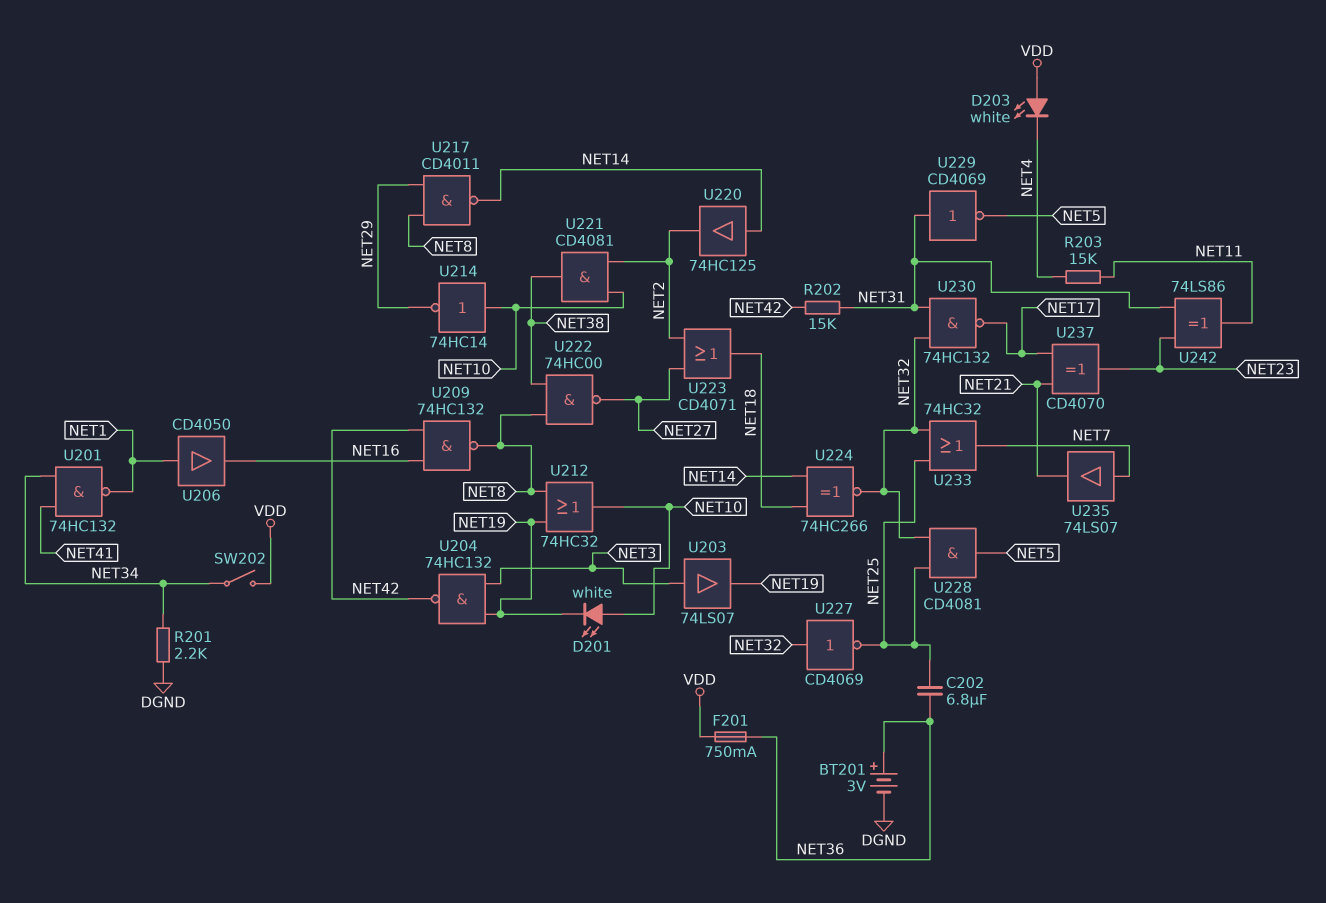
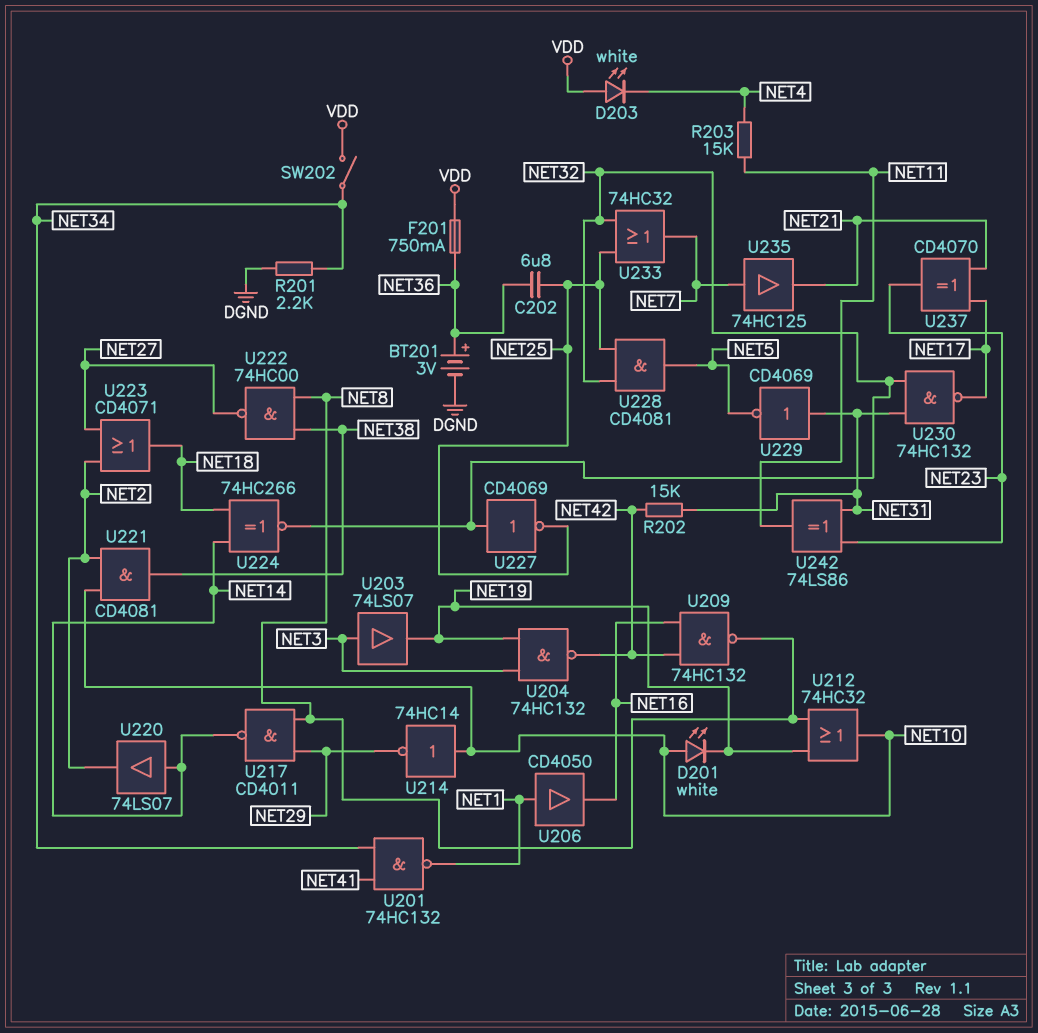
U220: buffer 74HC125 (in NET14, out NET2) -> buffer 74LS07 (in NET14, out NET2)
U235: buffer 74LS07 (in NET7, out NET21) -> buffer 74HC125 (in NET7, out NET21)

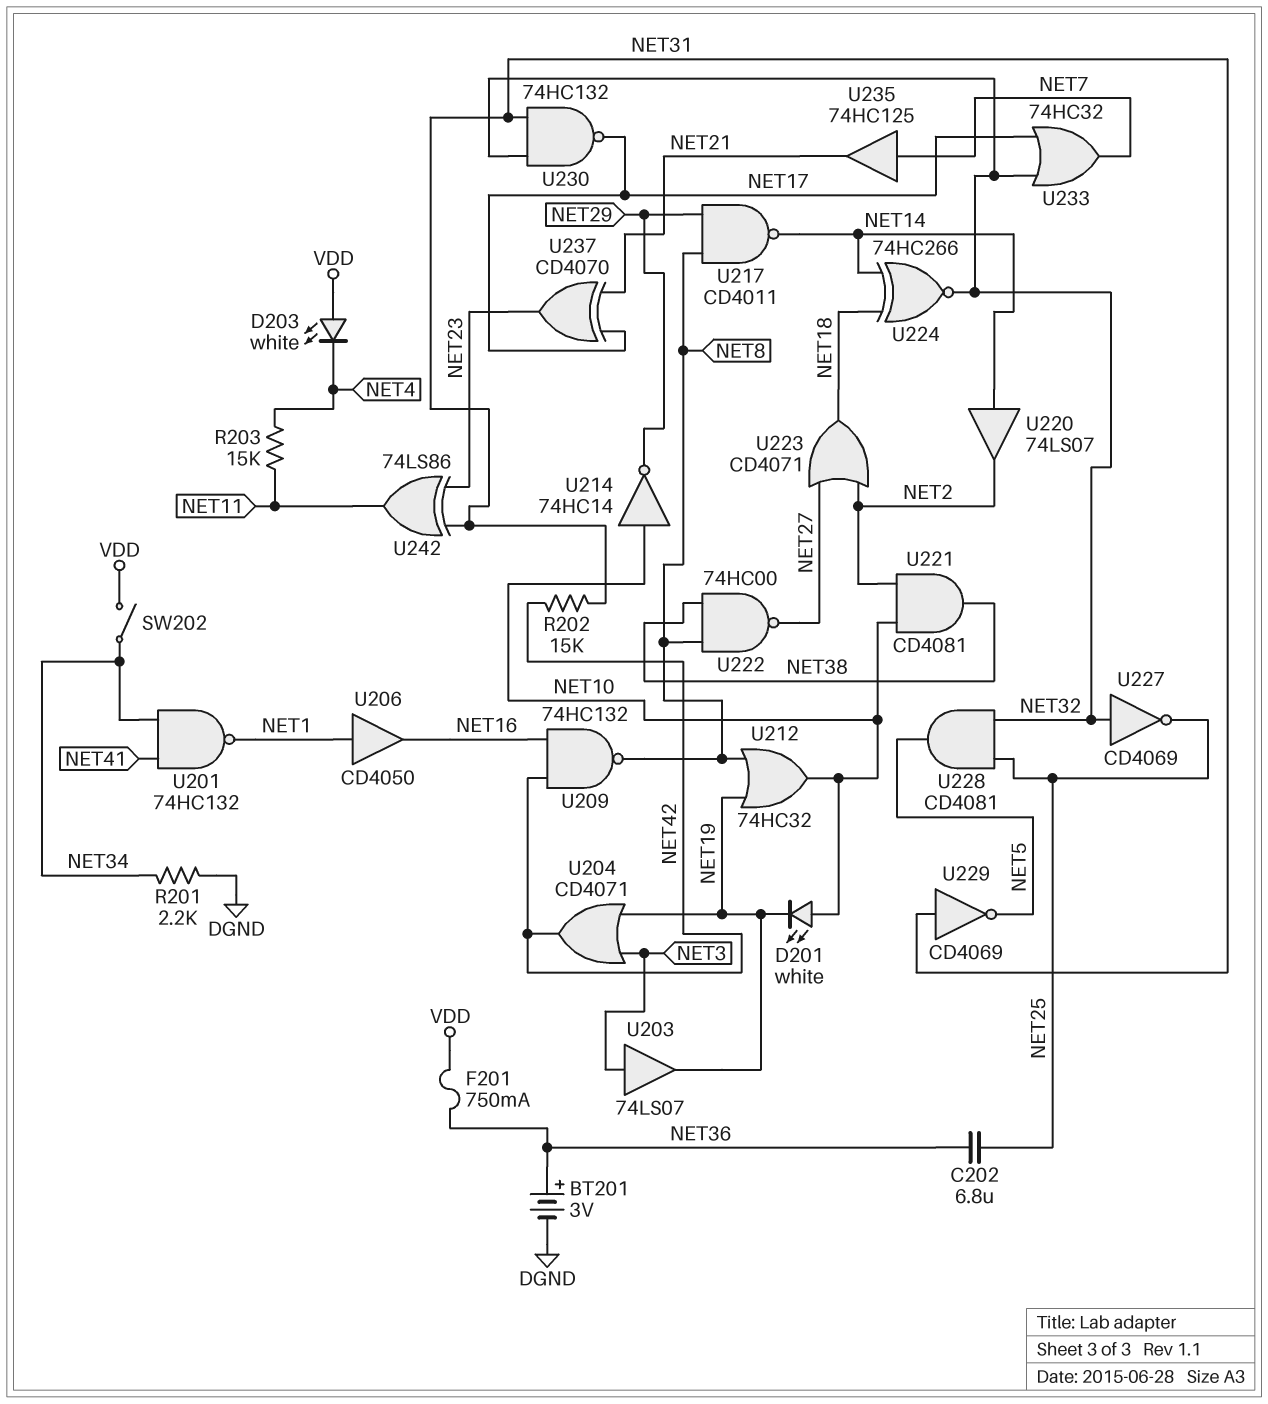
U204: NAND 74HC132 (in NET3, in NET19, out NET42) -> OR CD4071 (in NET3, in NET19, out NET42)
U233: OR 74HC32 (in NET25, in NET32, out NET7) -> OR 74HC32 (in NET17, in NET32, out NET7)

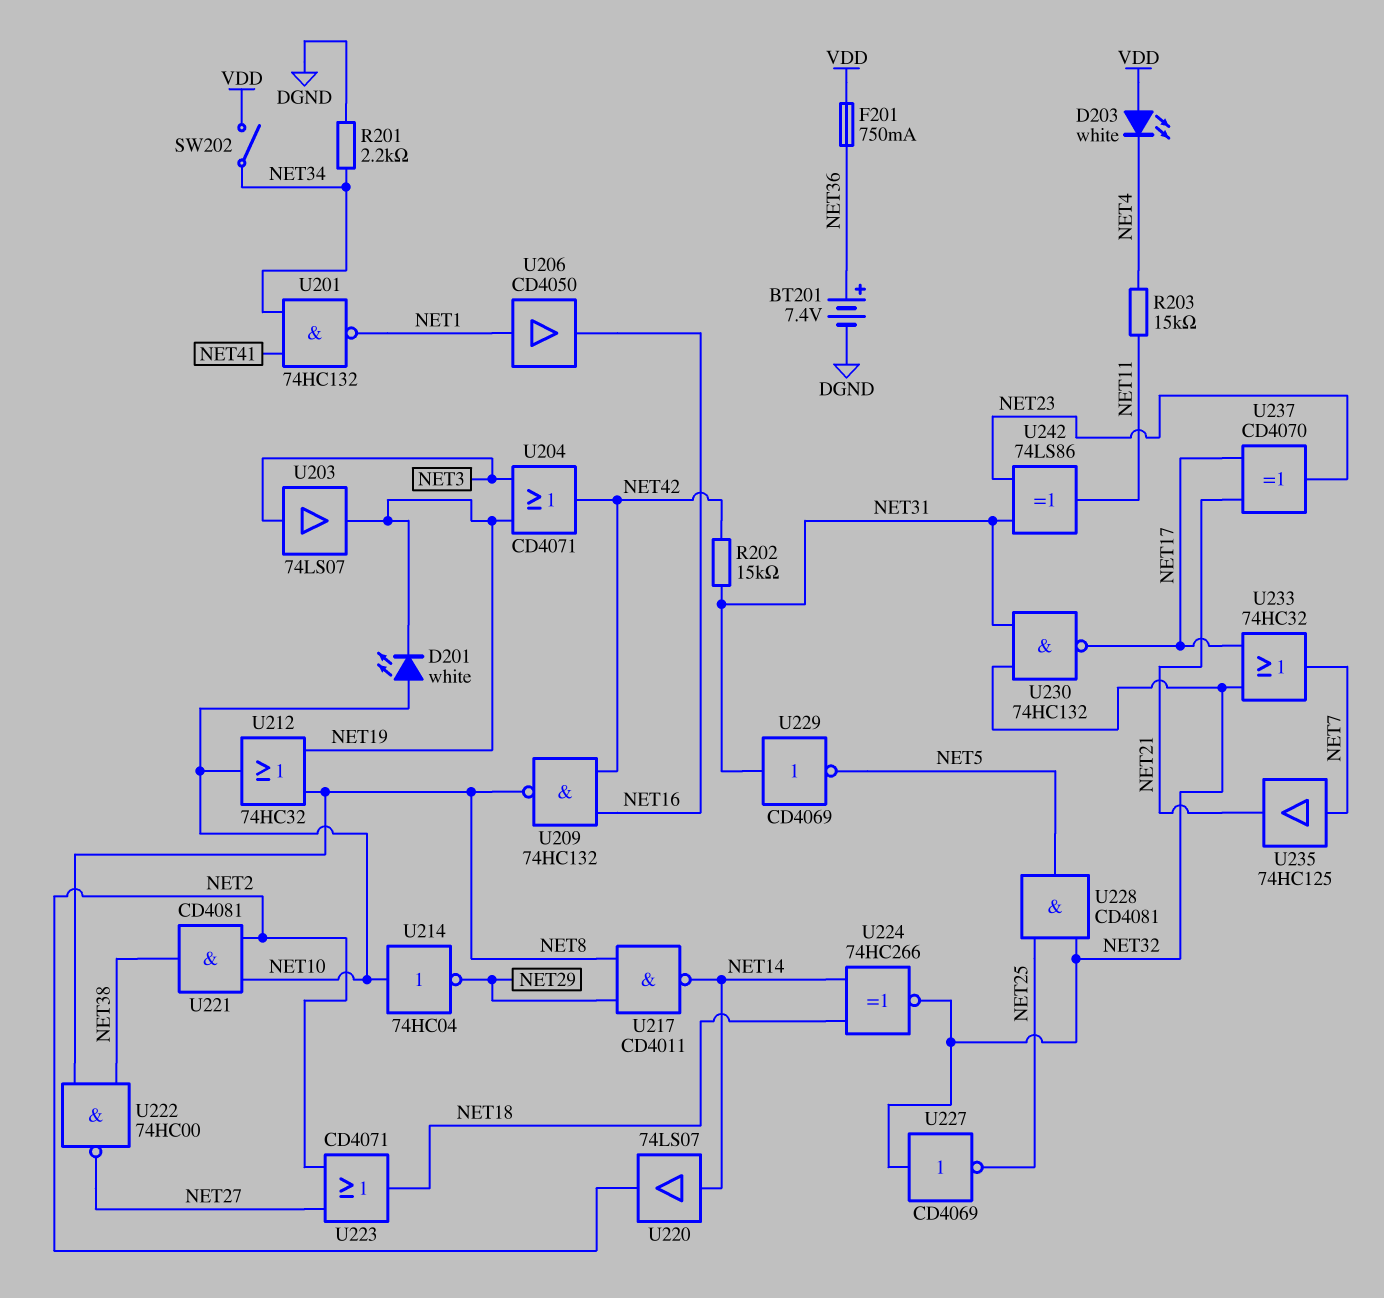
BT201: 3V (plus NET36, minus DGND) -> 7.4V (plus NET36, minus DGND)
C202: 6.8uF (NET25, NET36) -> none
U214: NOT 74HC14 (in NET10, out NET29) -> NOT 74HC04 (in NET10, out NET29)

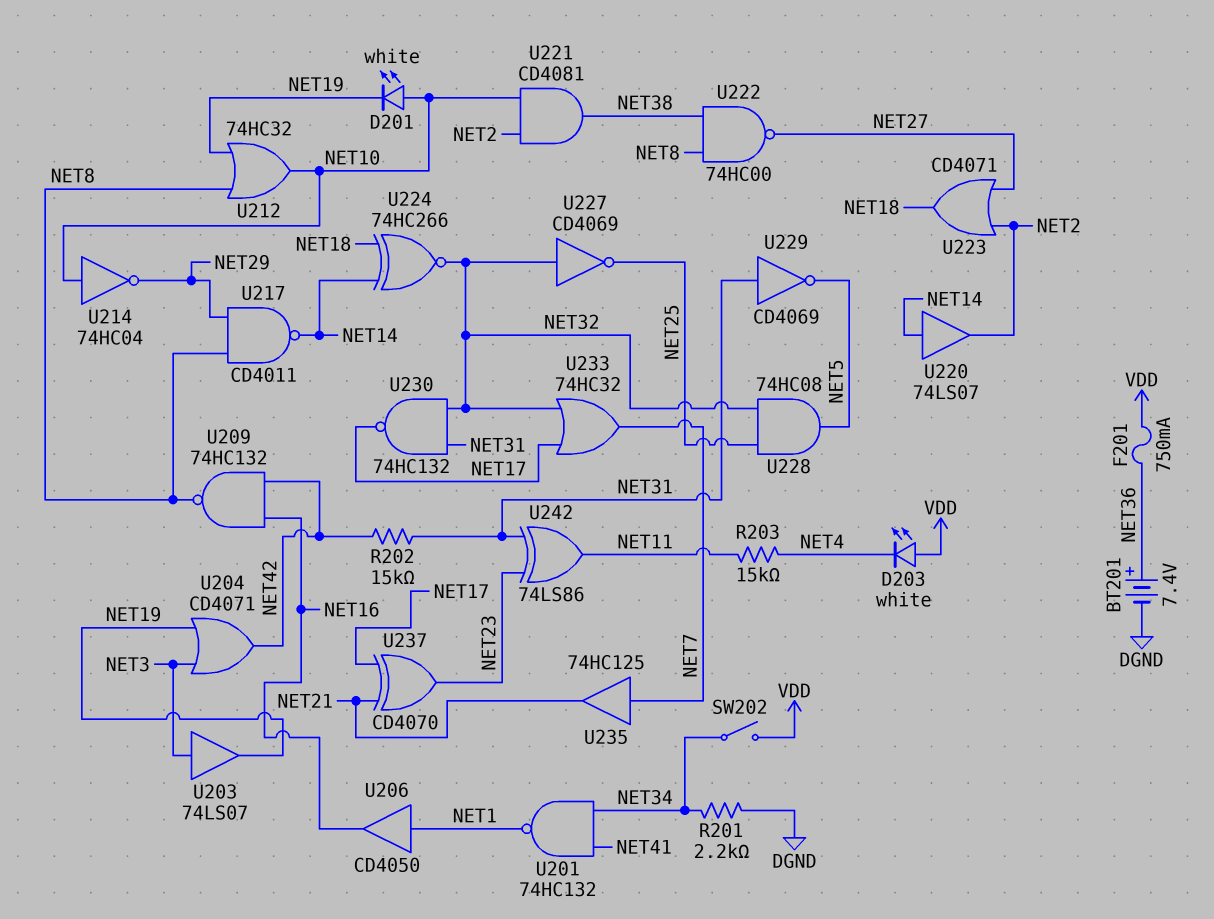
U228: AND CD4081 (in NET25, in NET32, out NET5) -> AND 74HC08 (in NET25, in NET32, out NET5)

